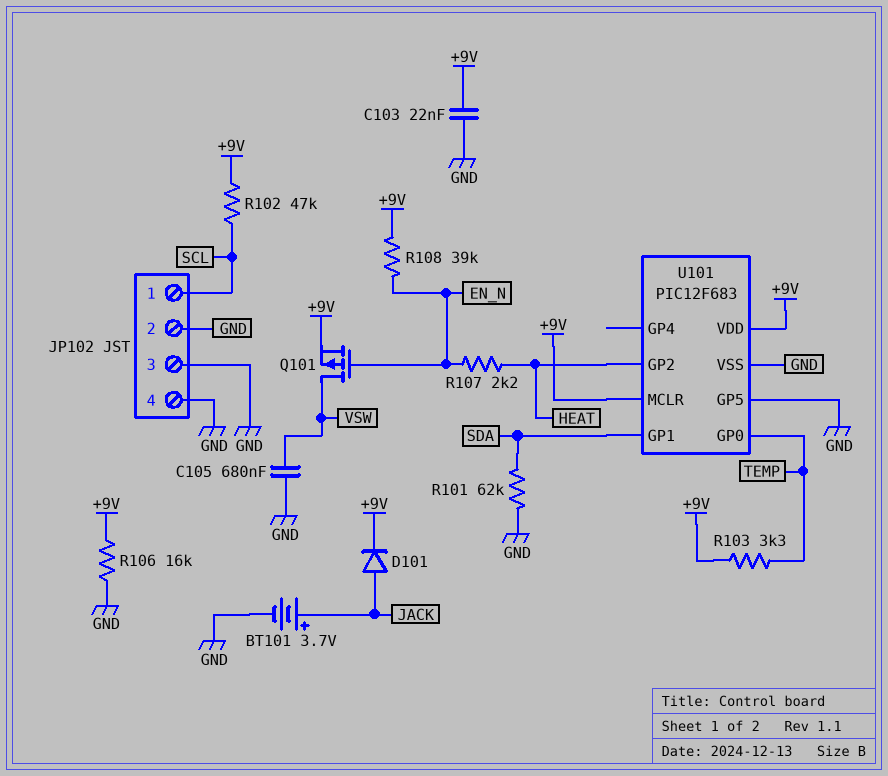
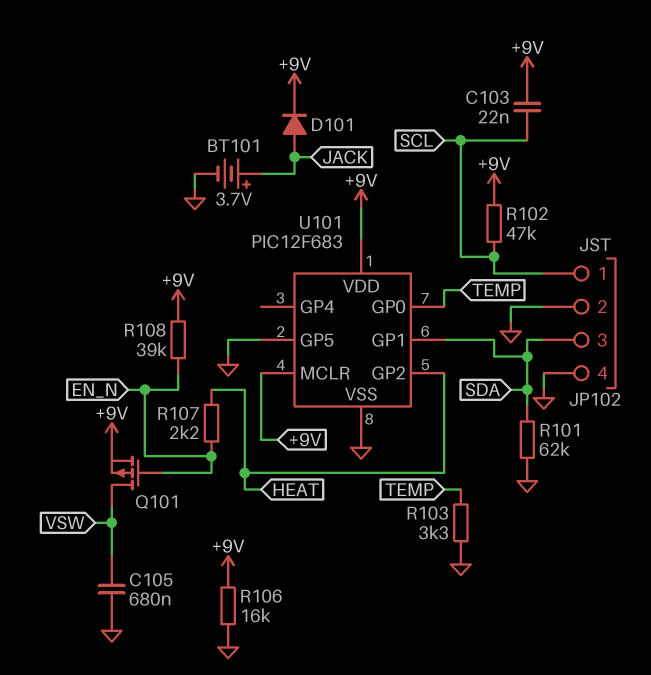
C103: 22nF (+9V, GND) -> 22nF (+9V, SCL)
JP102 pin 3: GND -> SDA
R103: 3.3k (+9V, TEMP) -> 3.3k (GND, TEMP)

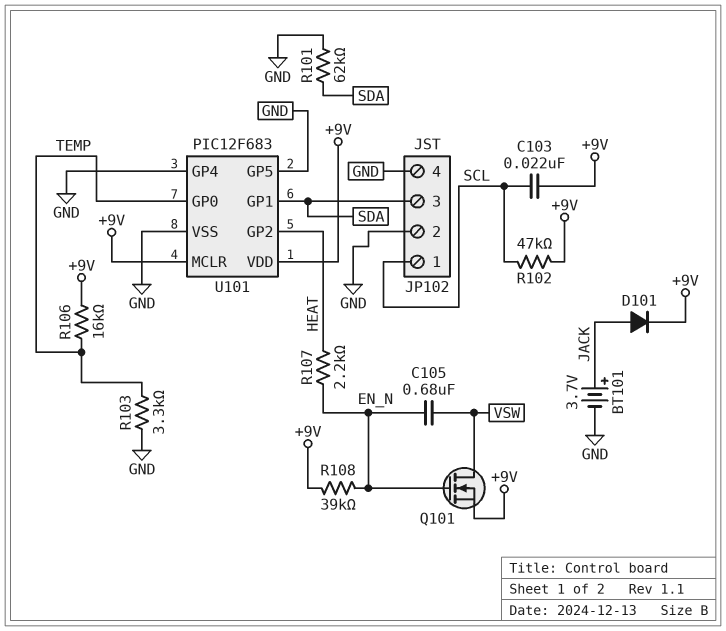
C105: 680nF (GND, VSW) -> 680nF (EN_N, VSW)
Q101: PMOS (G EN_N, D VSW, S +9V) -> NMOS (G EN_N, D VSW, S +9V)
R106: 16k (+9V, GND) -> 16k (+9V, TEMP)
U101 pin GP4: none -> GND

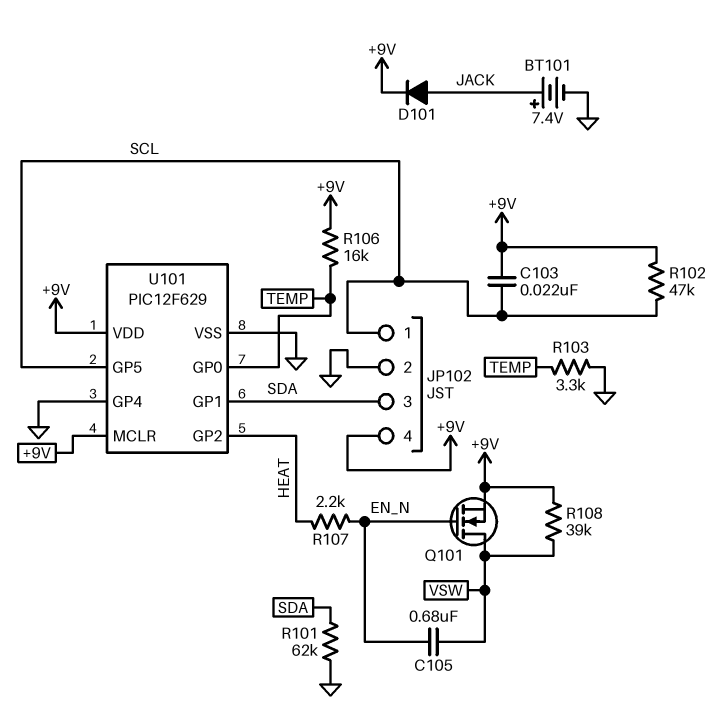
BT101: 3.7V (plus JACK, minus GND) -> 7.4V (plus JACK, minus GND)
JP102 pin 4: GND -> +9V
R108: 39k (+9V, EN_N) -> 39k (+9V, VSW)
U101: PIC12F683 -> PIC12F629
U101 pin GP5: GND -> SCL

